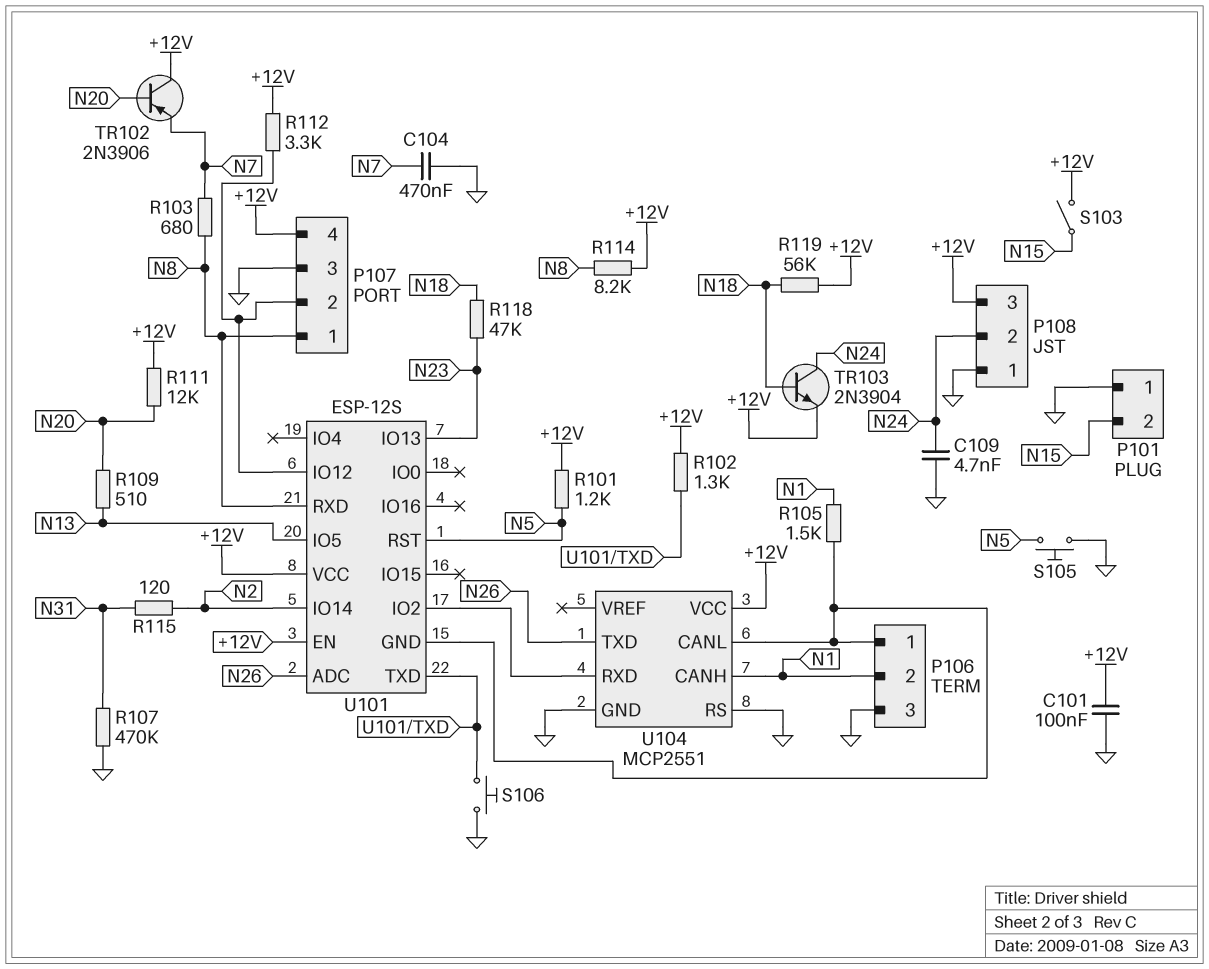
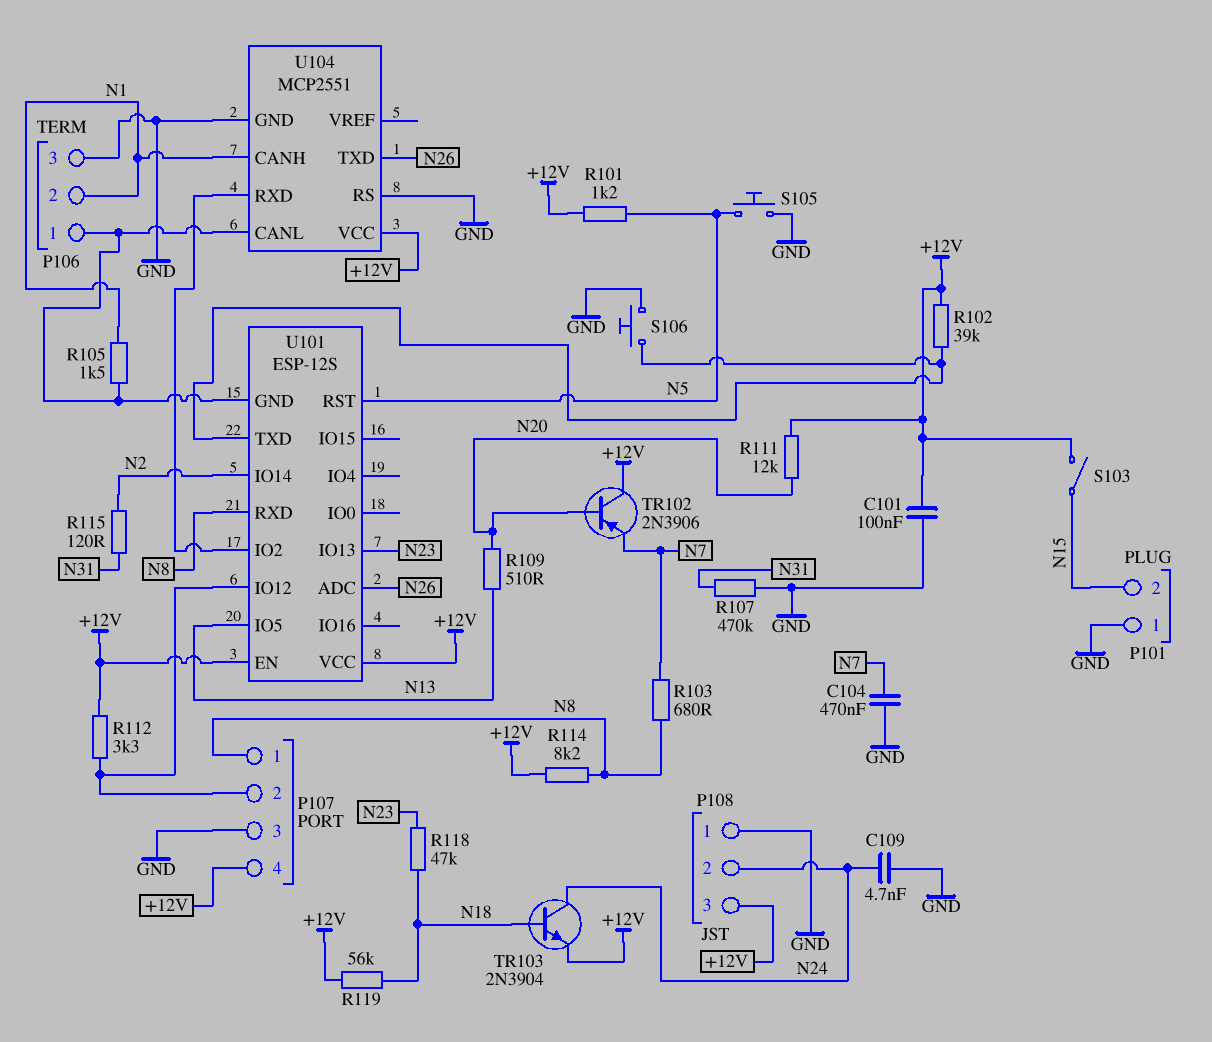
R102: 1.3k (+12V, U101/TXD) -> 39k (+12V, U101/TXD)

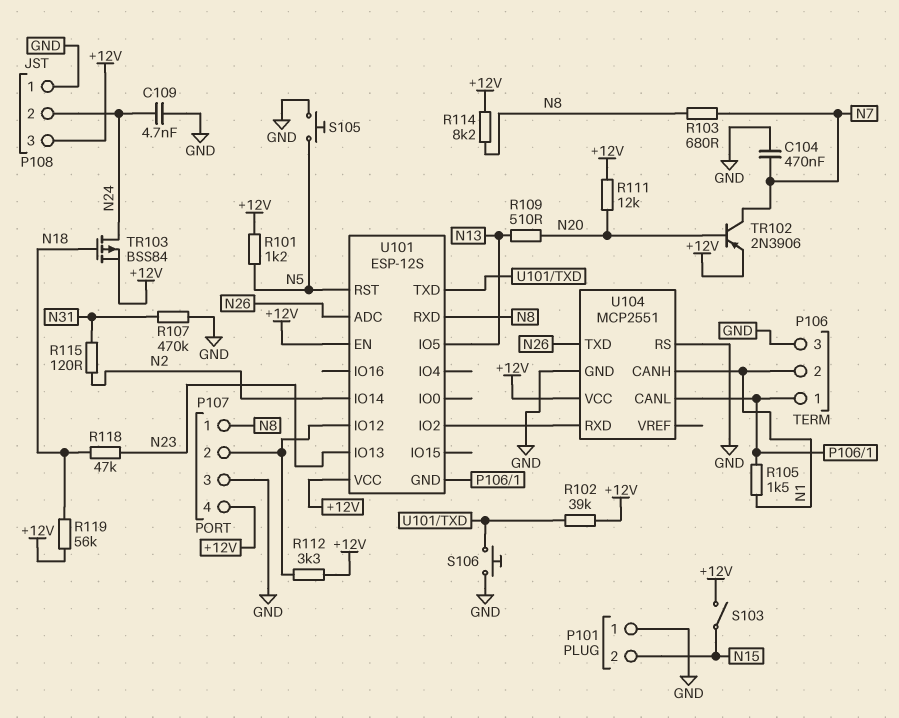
C101: 100nF (+12V, GND) -> none
TR102: PNP 2N3906 (B N20, C +12V, E N7) -> PNP 2N3906 (B N20, C N7, E +12V)
TR103: NPN 2N3904 (B N18, C N24, E +12V) -> PMOS BSS84 (G N18, D N24, S +12V)

